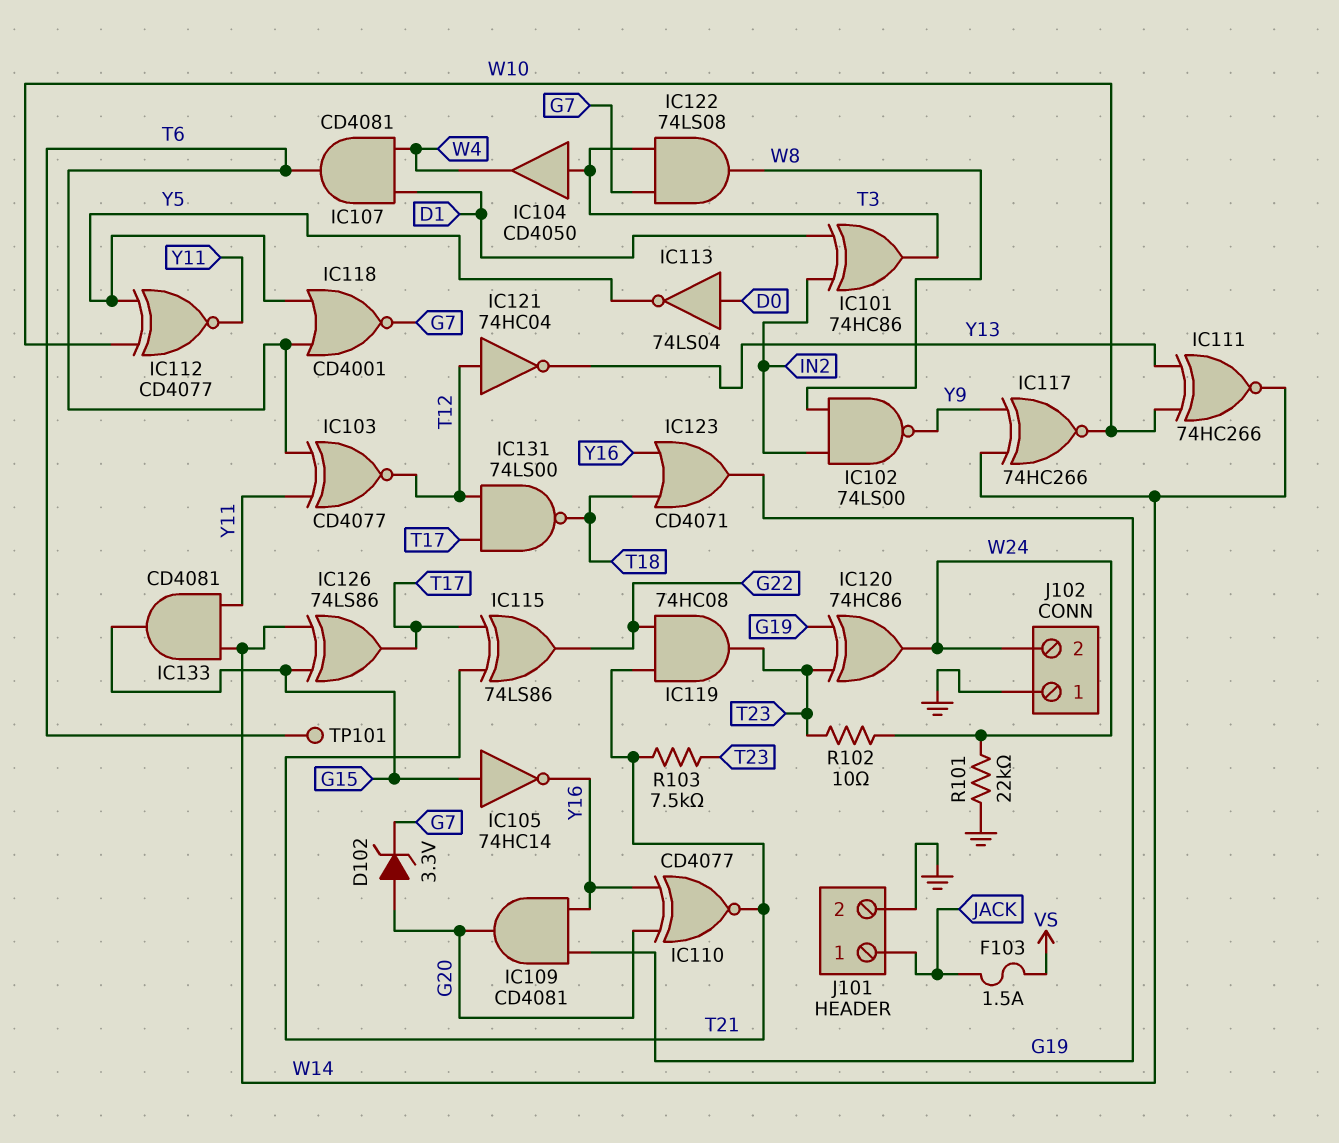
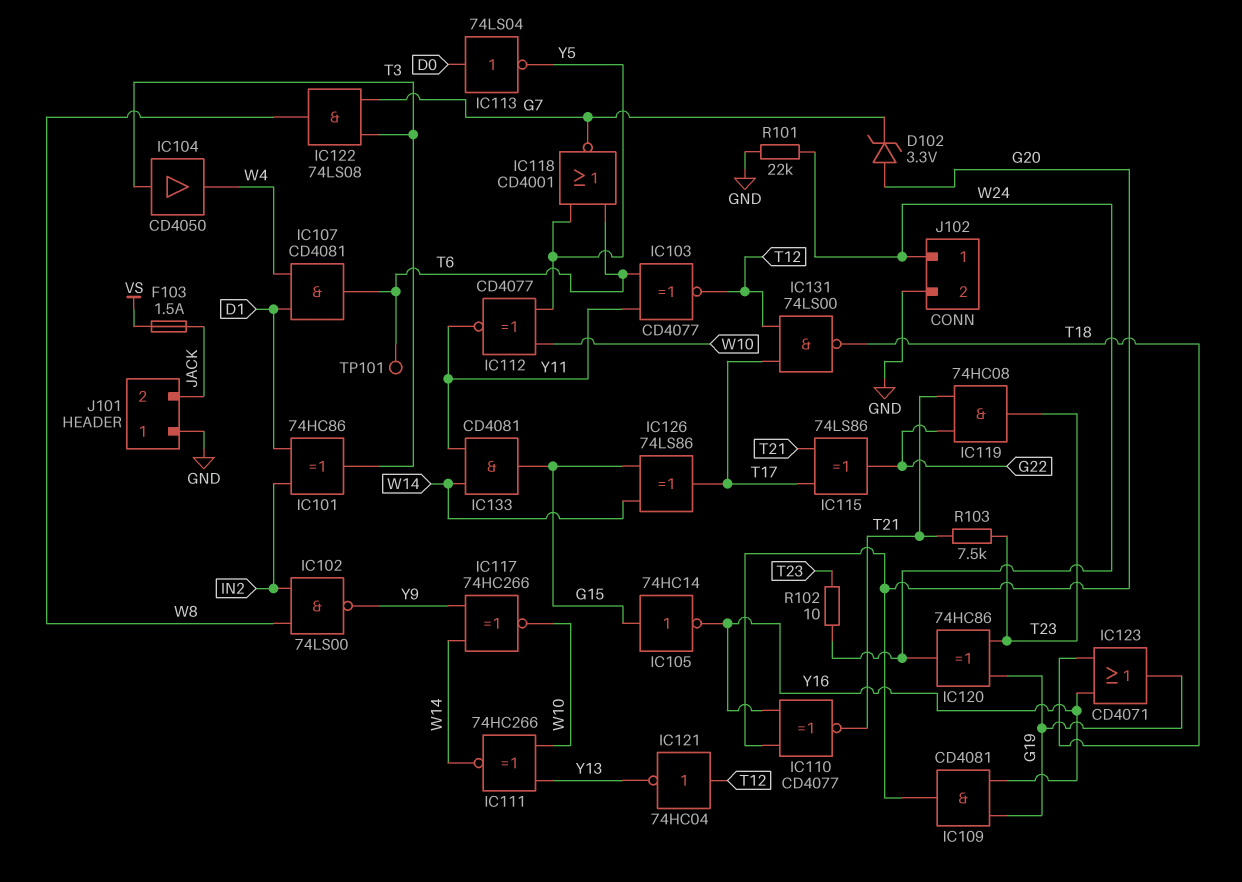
J101 pin 1: JACK -> GND
J101 pin 2: GND -> JACK
J102 pin 1: GND -> W24
J102 pin 2: W24 -> GND

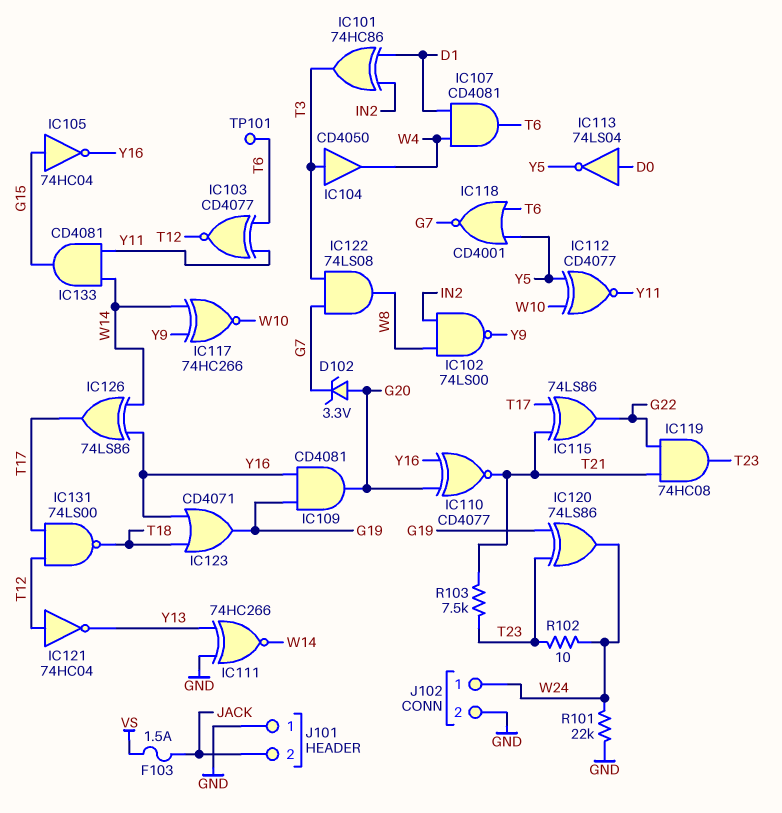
IC105: NOT 74HC14 (in G15, out Y16) -> NOT 74HC04 (in G15, out Y16)
IC111: XNOR 74HC266 (in W10, in Y13, out W14) -> XNOR 74HC266 (in GND, in Y13, out W14)
IC120: XOR 74HC86 (in G19, in T23, out W24) -> XOR 74LS86 (in G19, in T23, out W24)
IC126: XOR 74LS86 (in G15, in W14, out T17) -> XOR 74LS86 (in W14, in Y16, out T17)

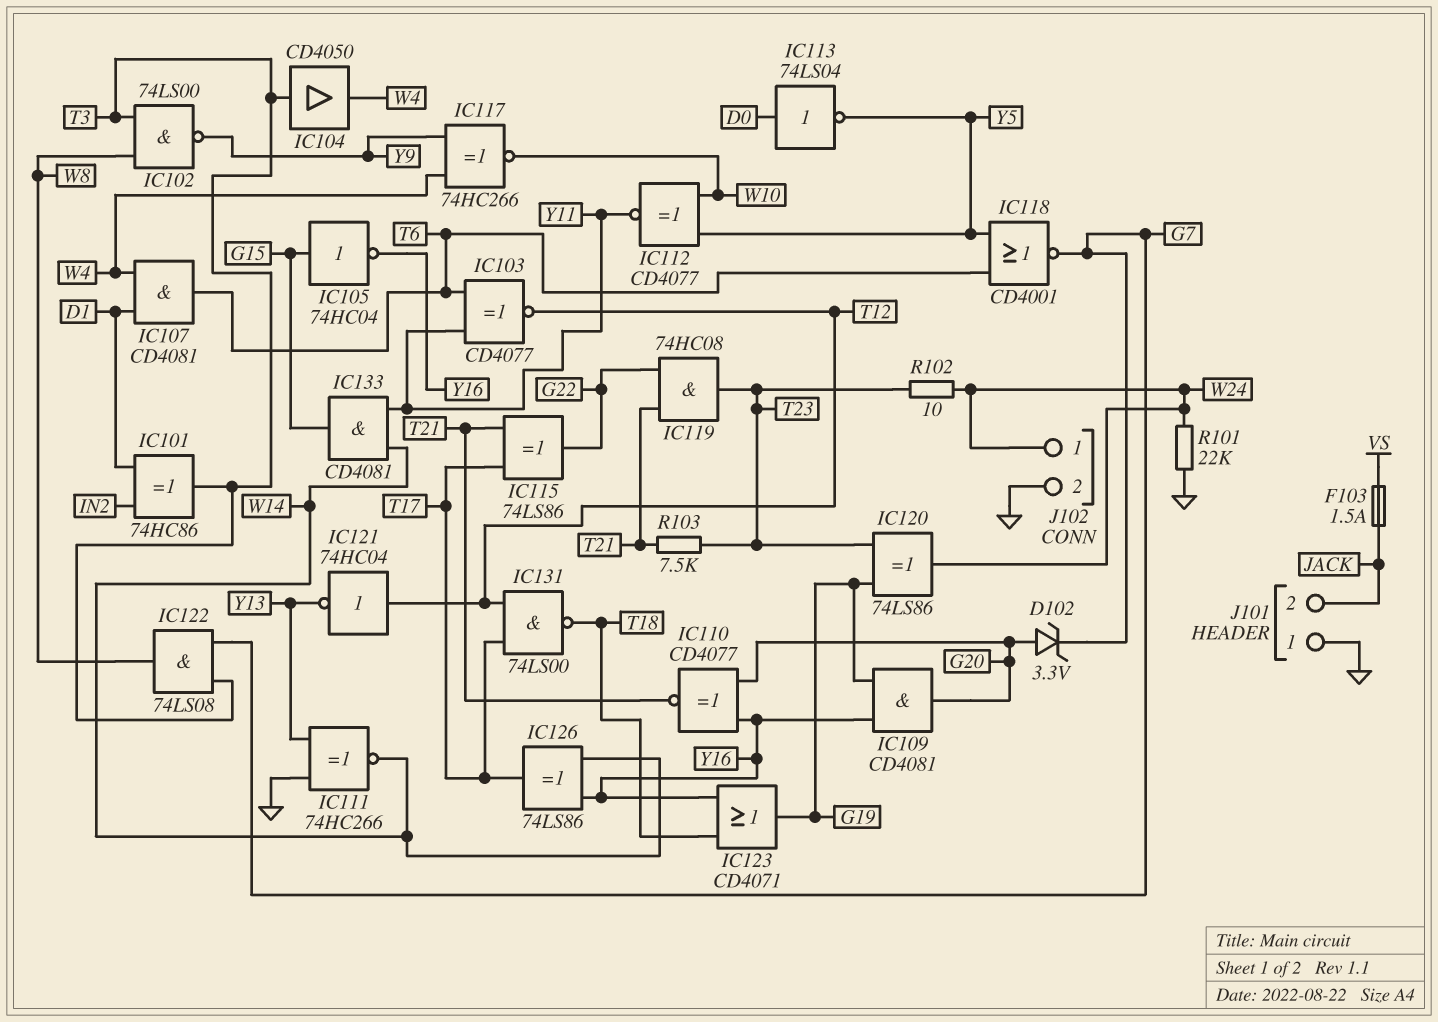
IC102: NAND 74LS00 (in IN2, in W8, out Y9) -> NAND 74LS00 (in T3, in W8, out Y9)
IC117: XNOR 74HC266 (in W14, in Y9, out W10) -> XNOR 74HC266 (in W4, in Y9, out W10)
TP101: test point (T6) -> none

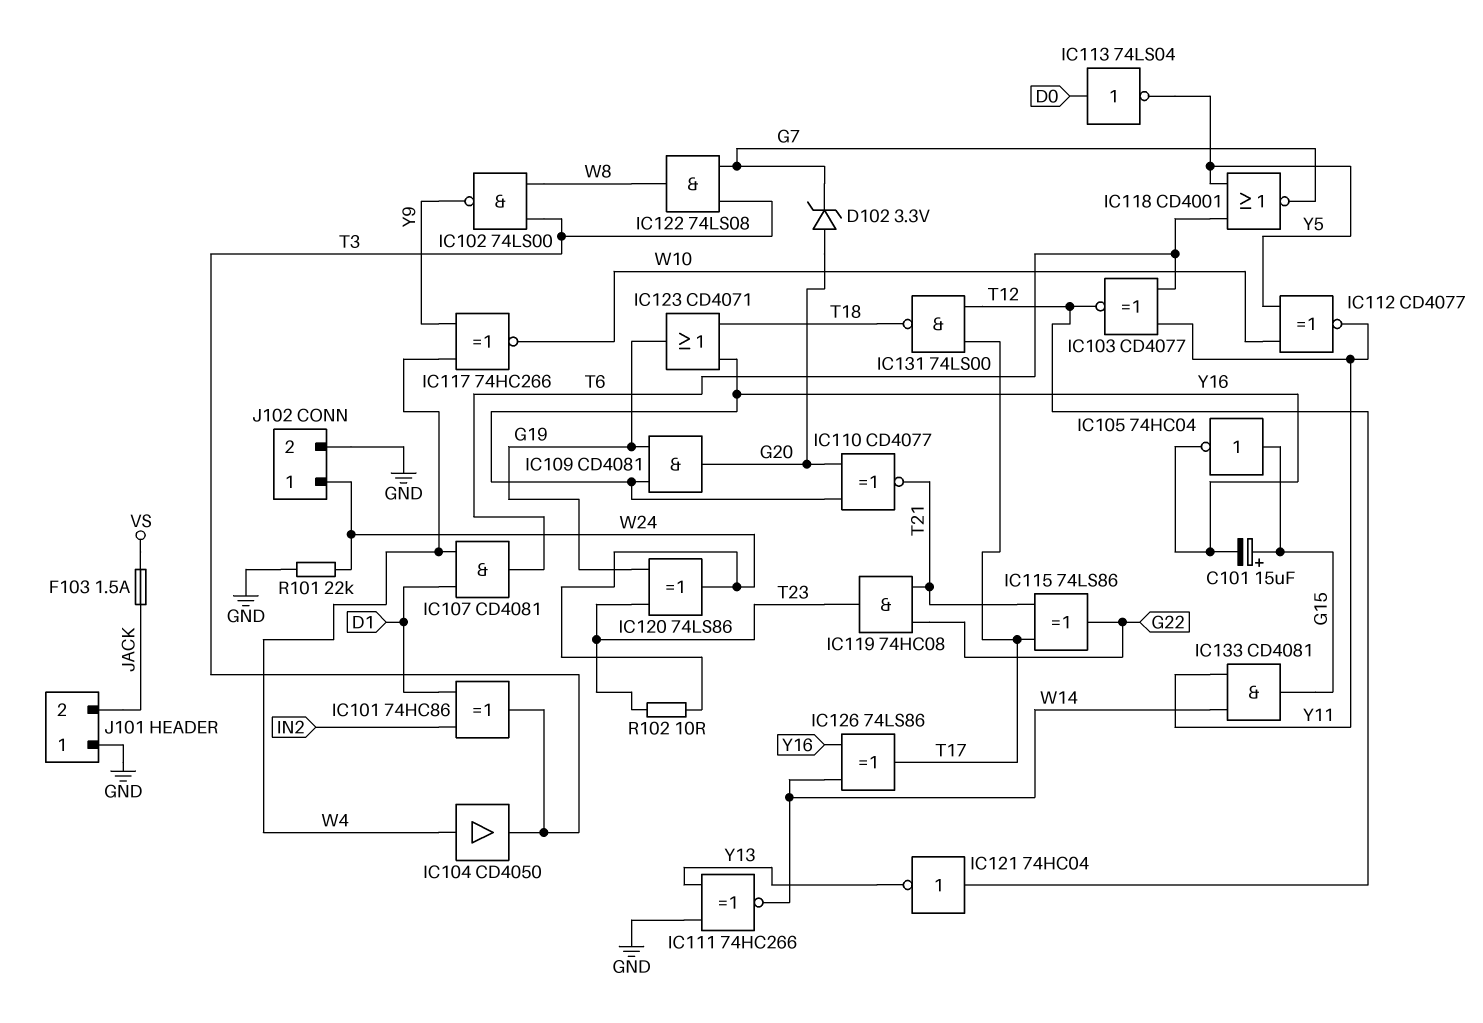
C101: none -> 15uF (plus G15, minus Y16)
IC104: buffer CD4050 (in T3, out W4) -> buffer CD4050 (in W4, out T3)
R103: 7.5k (T21, T23) -> none

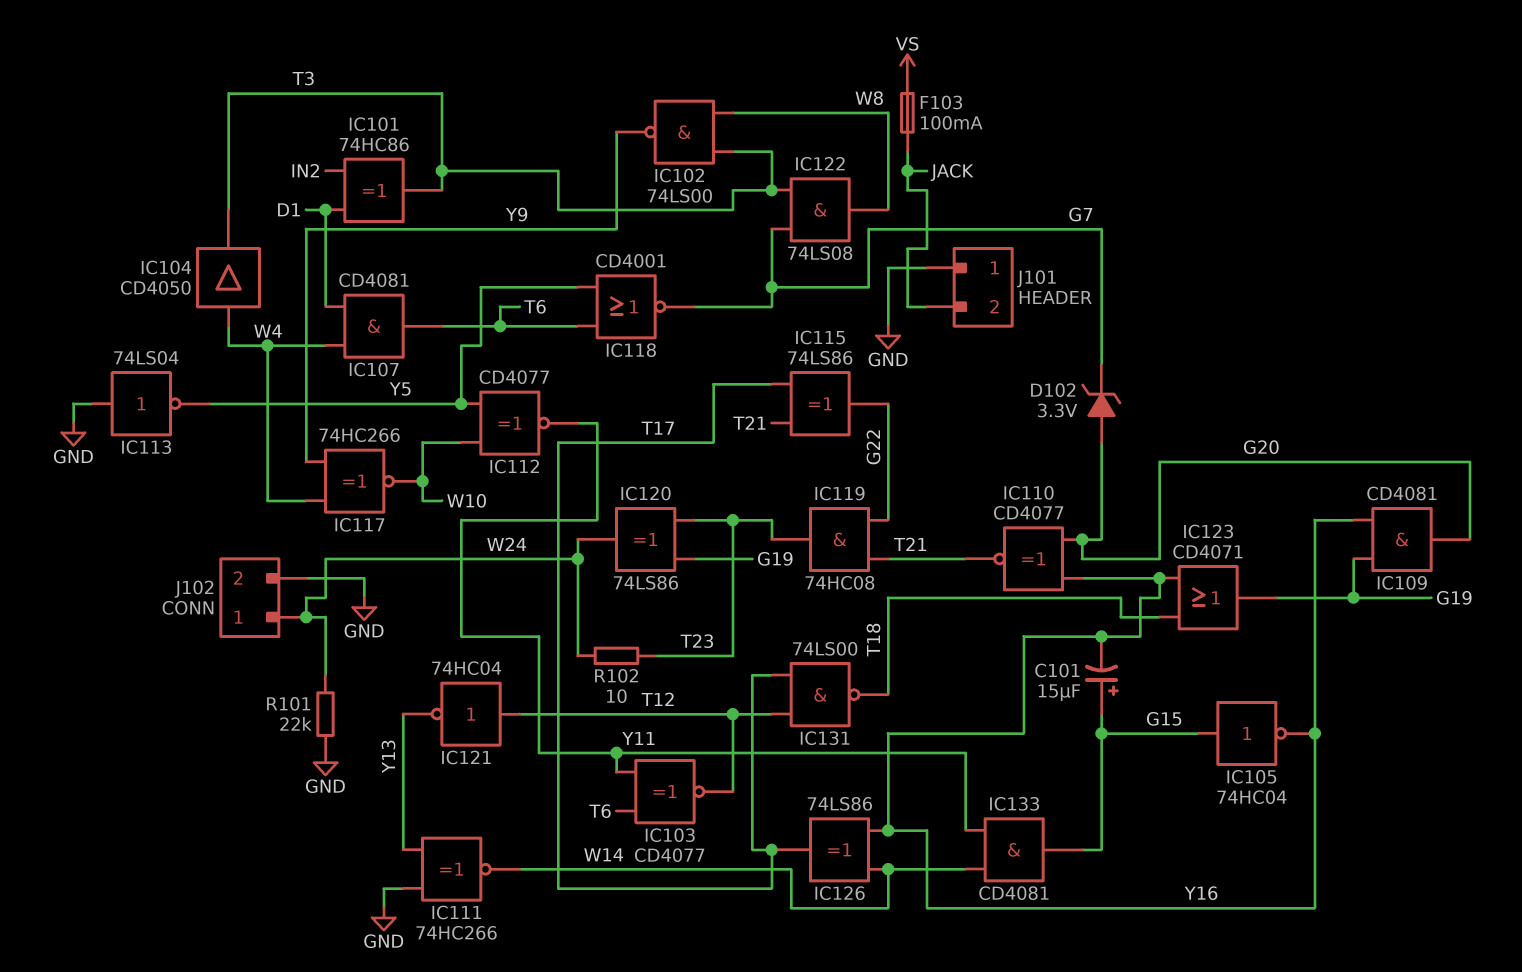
F103: 1.5A (JACK, VS) -> 100mA (JACK, VS)
IC113: NOT 74LS04 (in D0, out Y5) -> NOT 74LS04 (in GND, out Y5)

